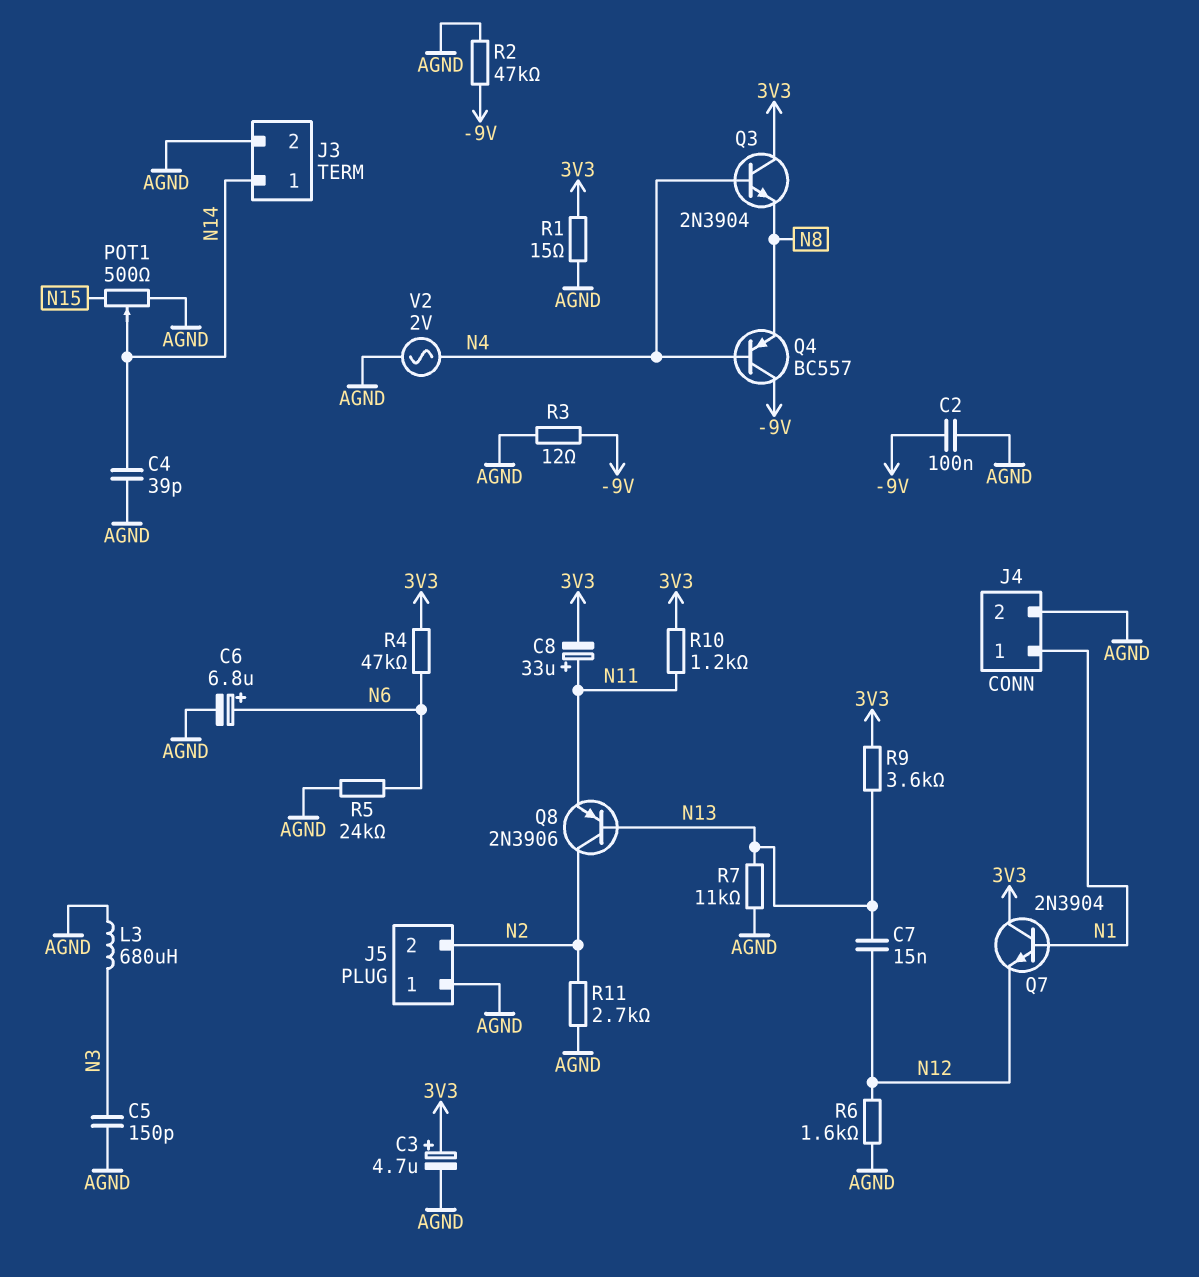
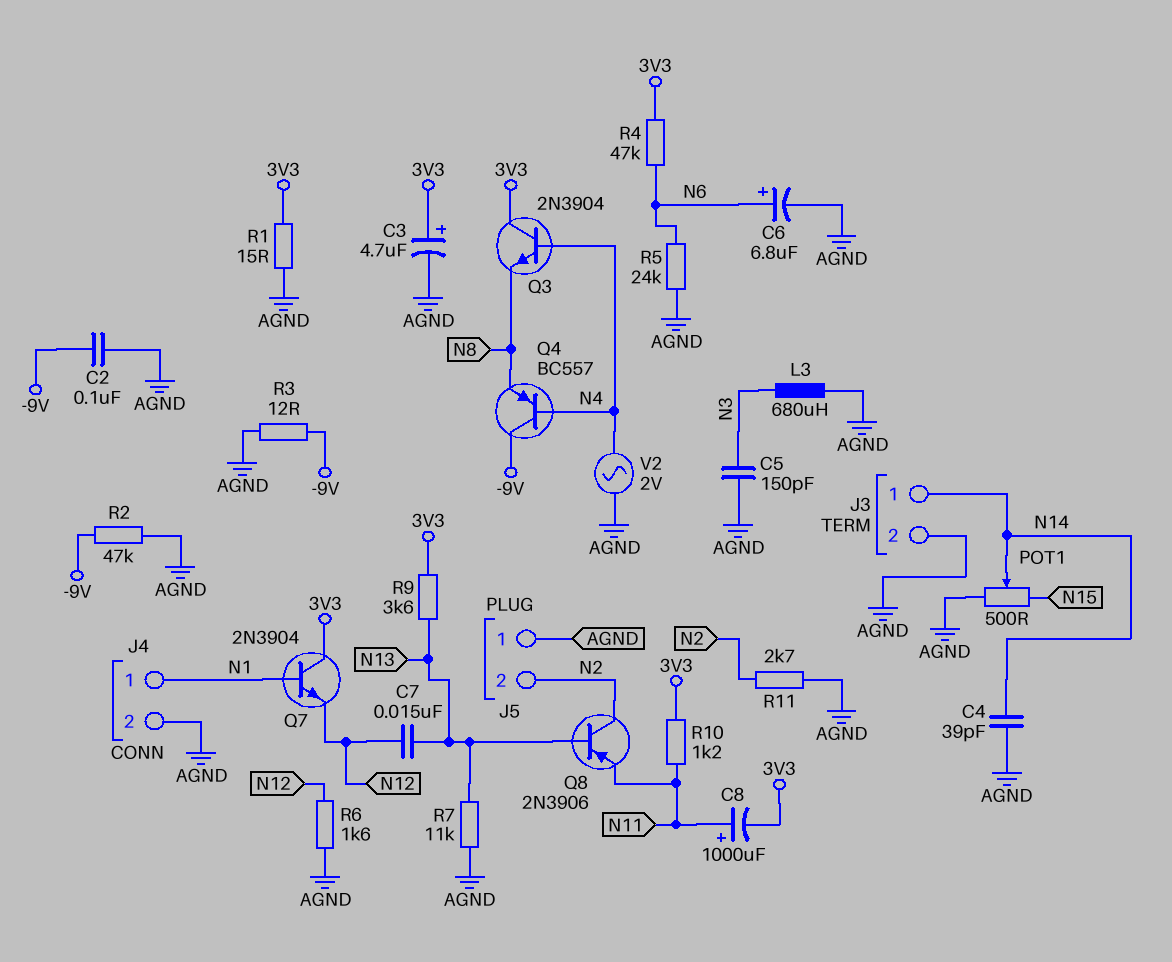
C8: 33uF (plus N11, minus 3V3) -> 1000uF (plus N11, minus 3V3)

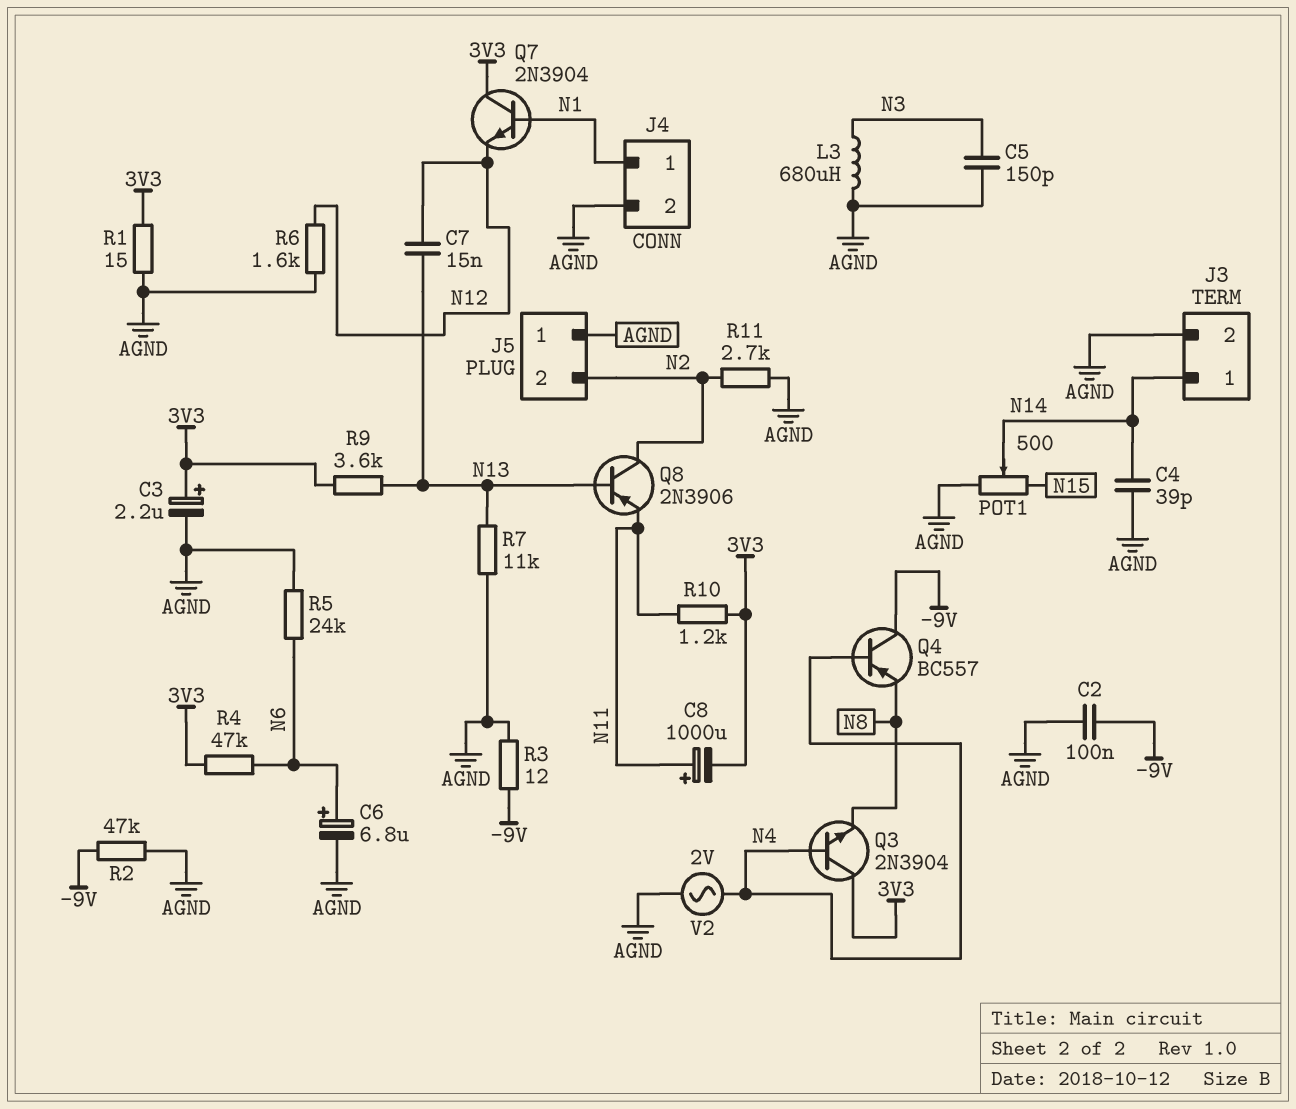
C3: 4.7uF (plus 3V3, minus AGND) -> 2.2uF (plus 3V3, minus AGND)

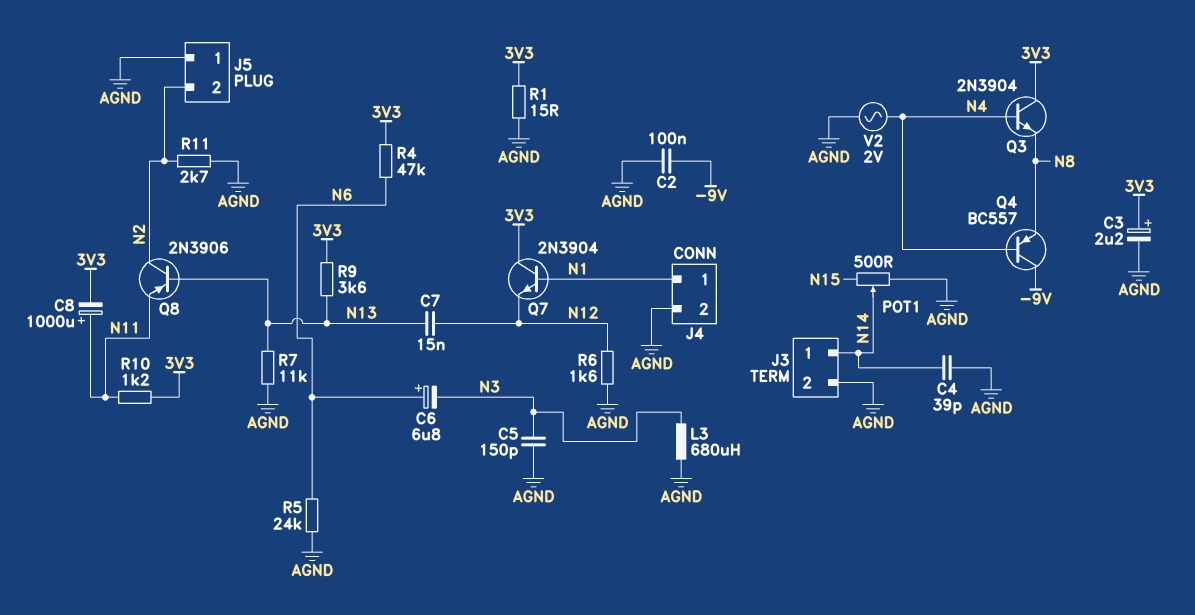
C6: 6.8uF (plus N6, minus AGND) -> 6.8uF (plus N6, minus N3)
R2: 47k (-9V, AGND) -> none
R3: 12 (-9V, AGND) -> none

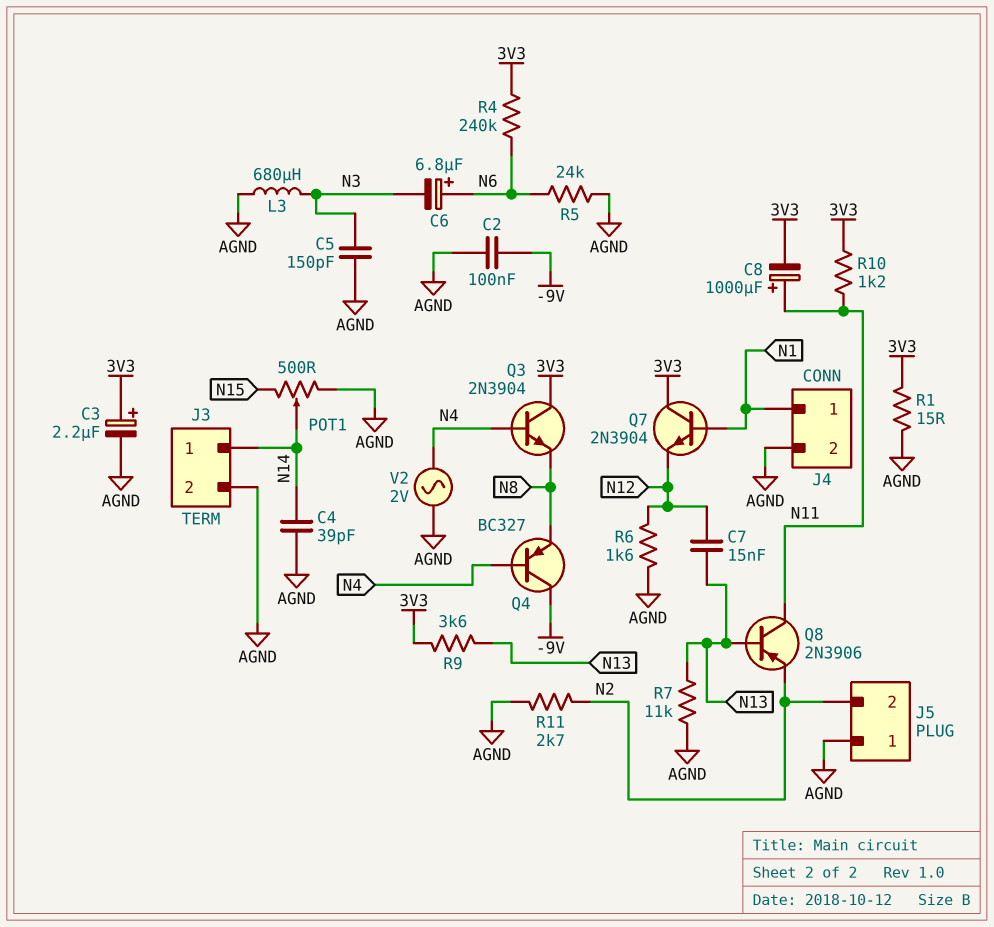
Q4: PNP BC557 (B N4, C -9V, E N8) -> PNP BC327 (B N4, C -9V, E N8)
Q8: PNP 2N3906 (B N13, C N2, E N11) -> PNP 2N3906 (B N13, C N11, E N2)
R4: 47k (3V3, N6) -> 240k (3V3, N6)

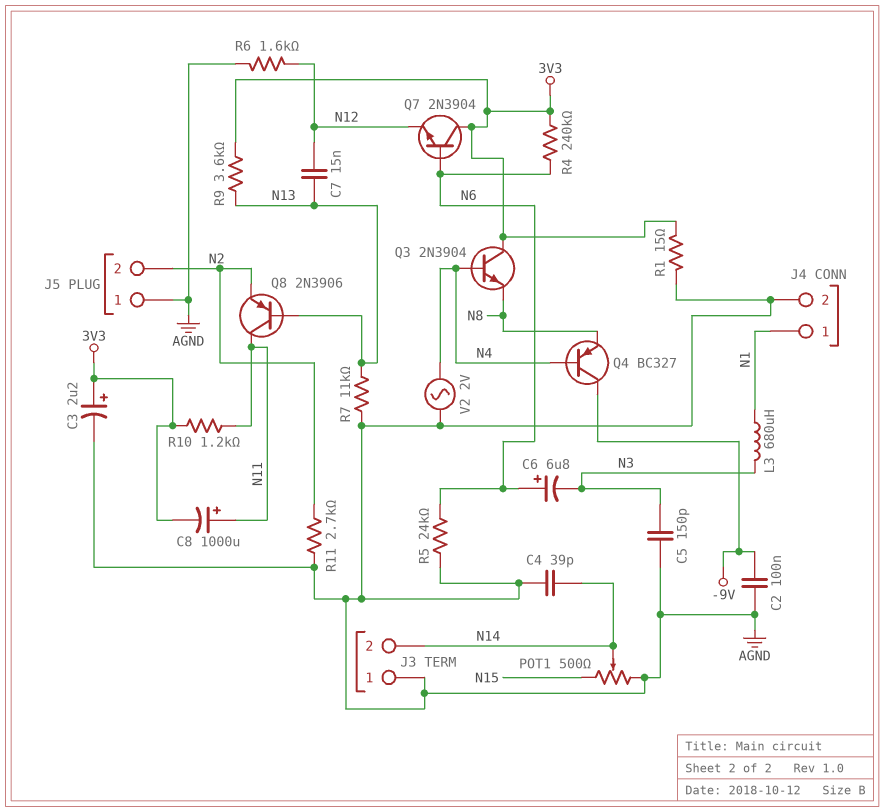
J3 pin 1: N14 -> AGND
J3 pin 2: AGND -> N14
L3: 680uH (AGND, N3) -> 680uH (N1, N3)
Q7: NPN 2N3904 (B N1, C 3V3, E N12) -> NPN 2N3904 (B N6, C 3V3, E N12)

